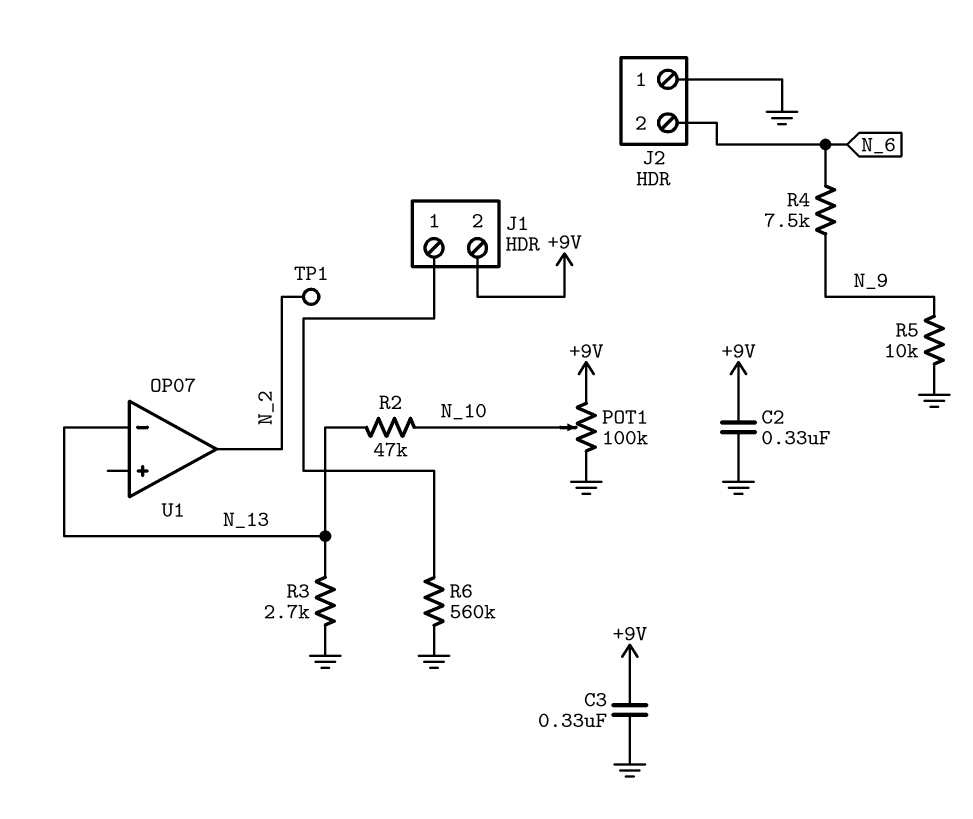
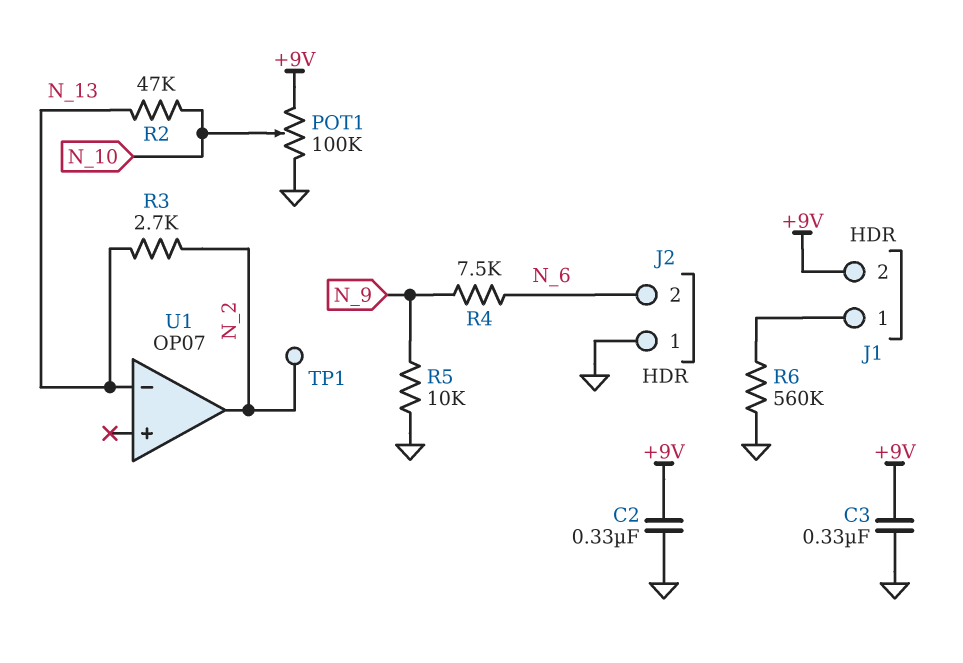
R3: 2.7k (GND, N_13) -> 2.7k (N_2, N_13)

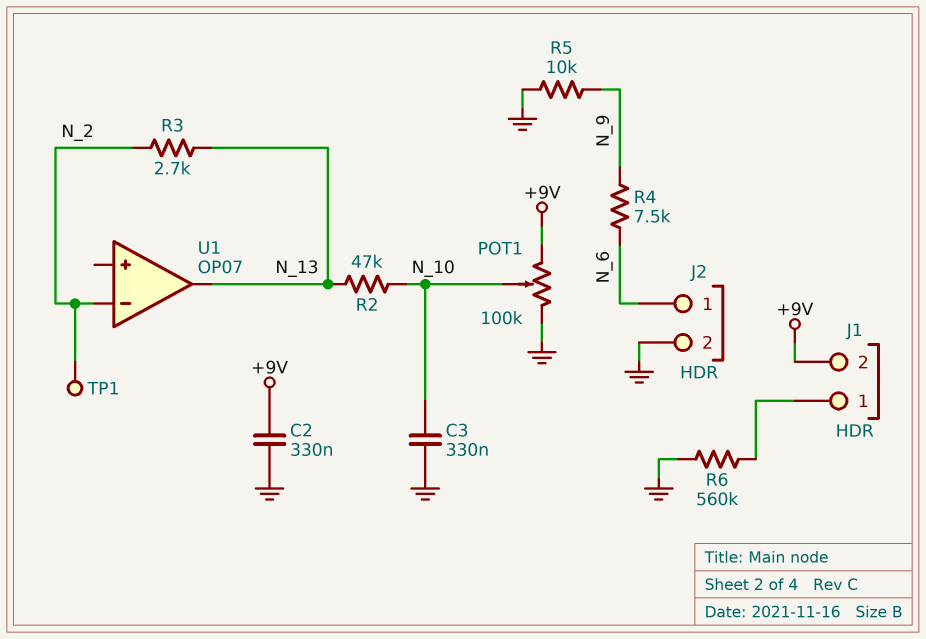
C3: 330nF (+9V, GND) -> 330nF (GND, N_10)
J2 pin 1: GND -> N_6
J2 pin 2: N_6 -> GND
U1 pin in-: N_13 -> N_2
U1 pin out: N_2 -> N_13

